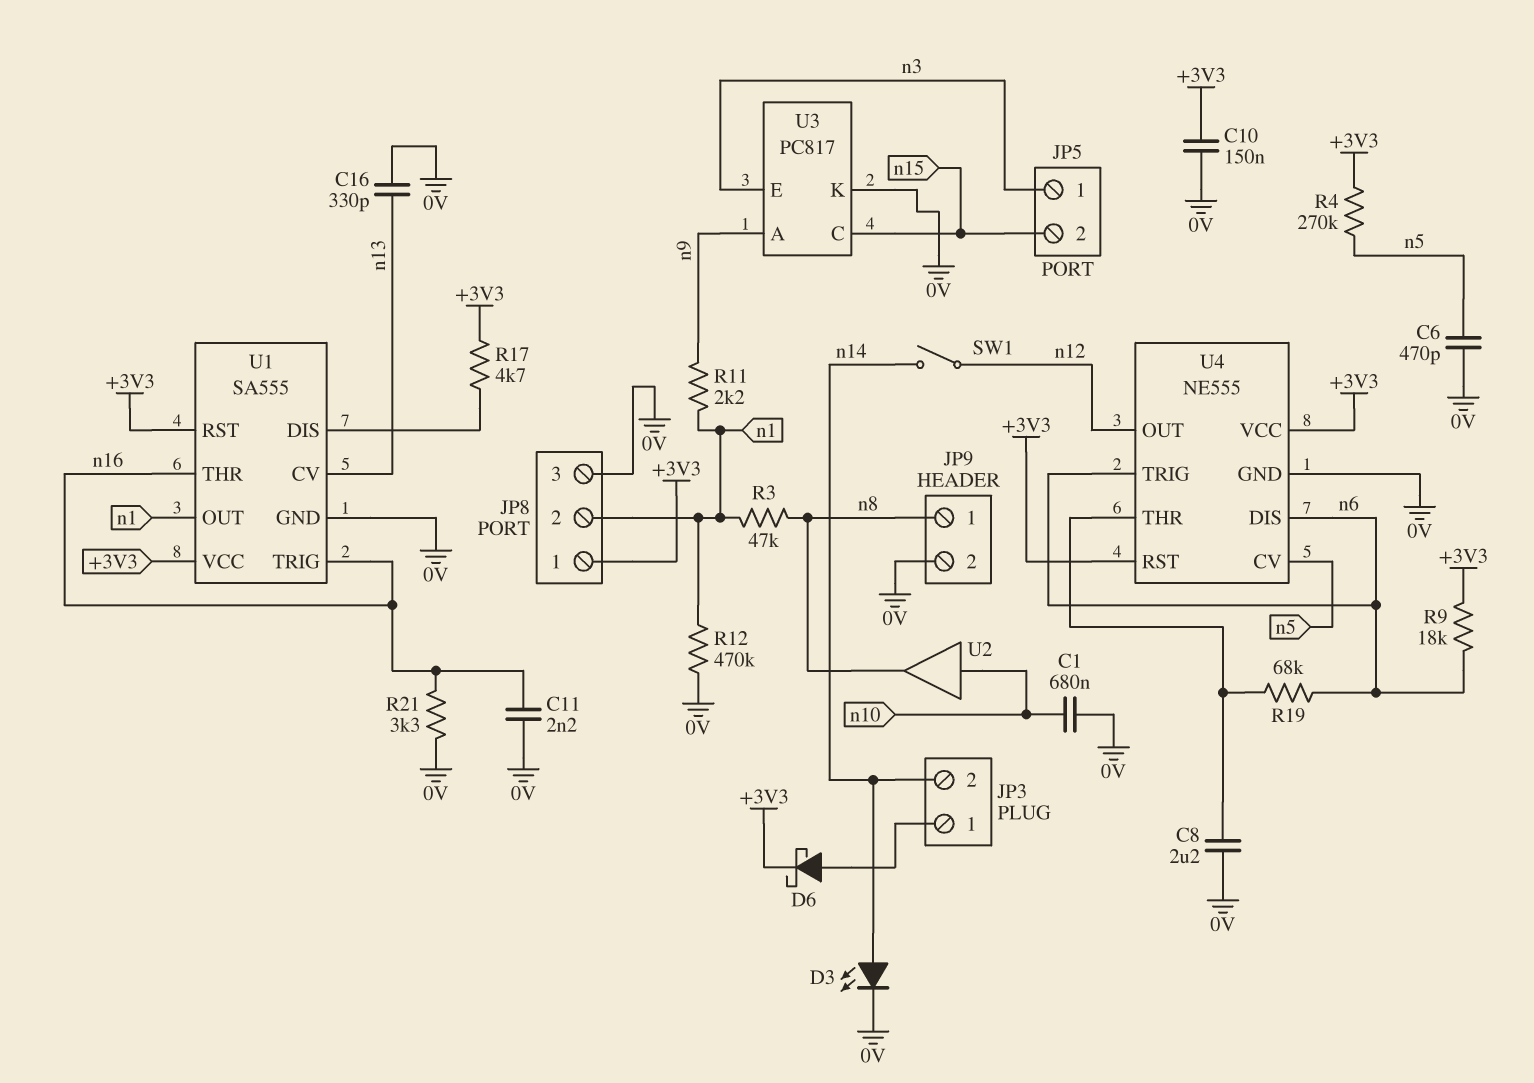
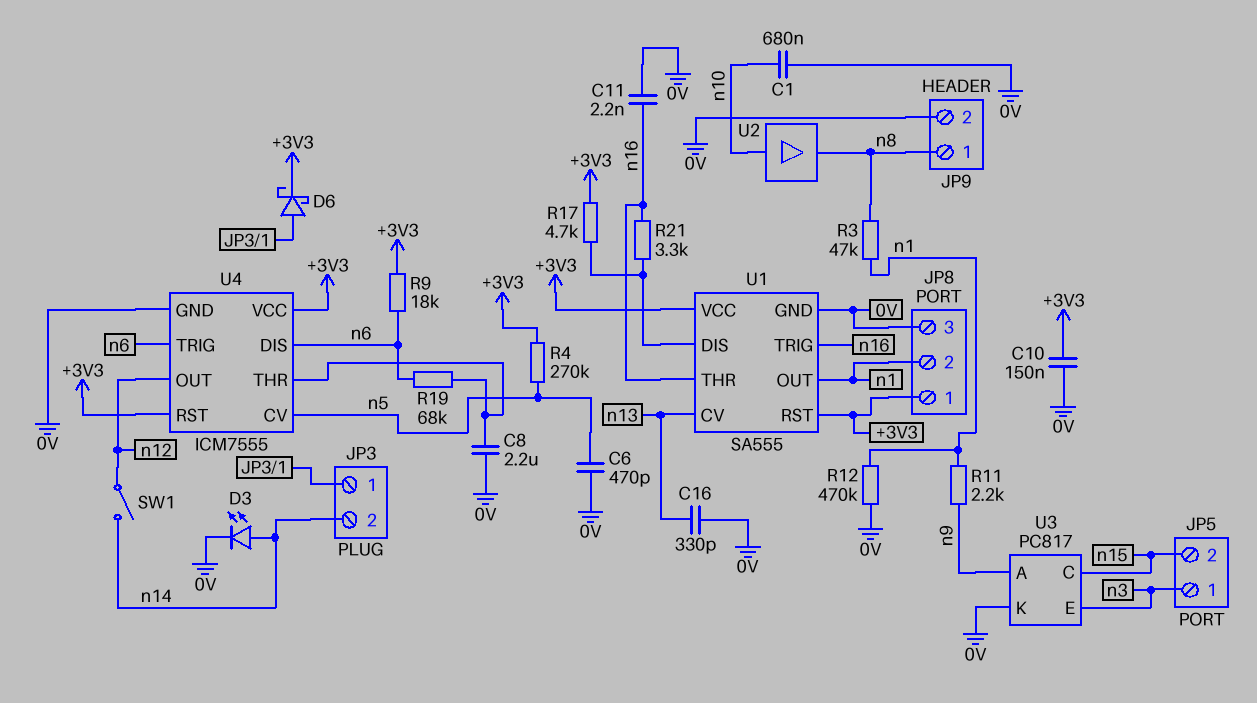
R21: 3.3k (0V, n16) -> 3.3k (U1/DIS, n16)
U4: NE555 -> ICM7555

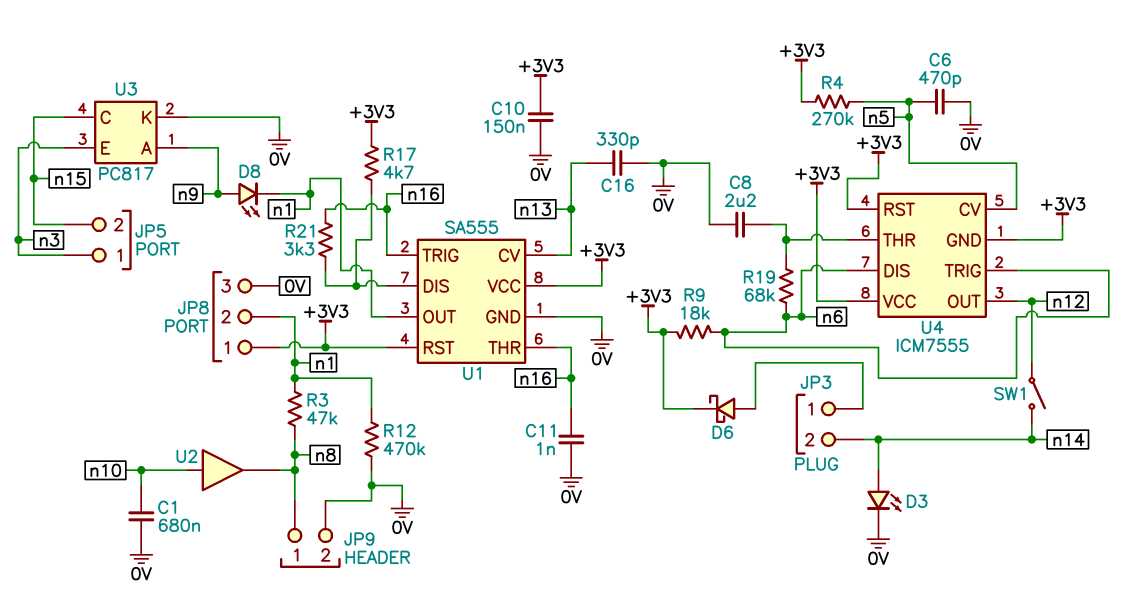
C11: 2.2nF (0V, n16) -> 1nF (0V, n16)
D8: none -> LED (A n9, K n1)
R11: 2.2k (n1, n9) -> none
U4 pin GND: 0V -> +3V3

